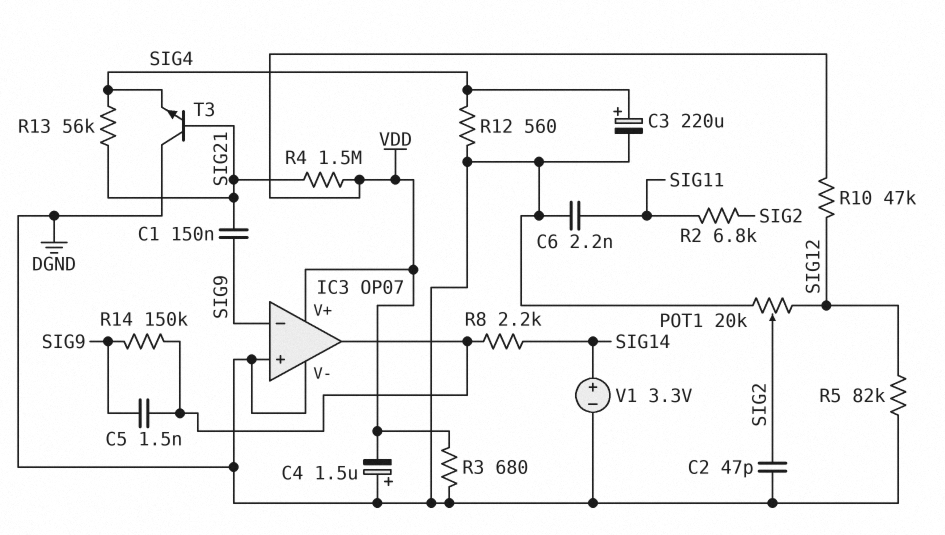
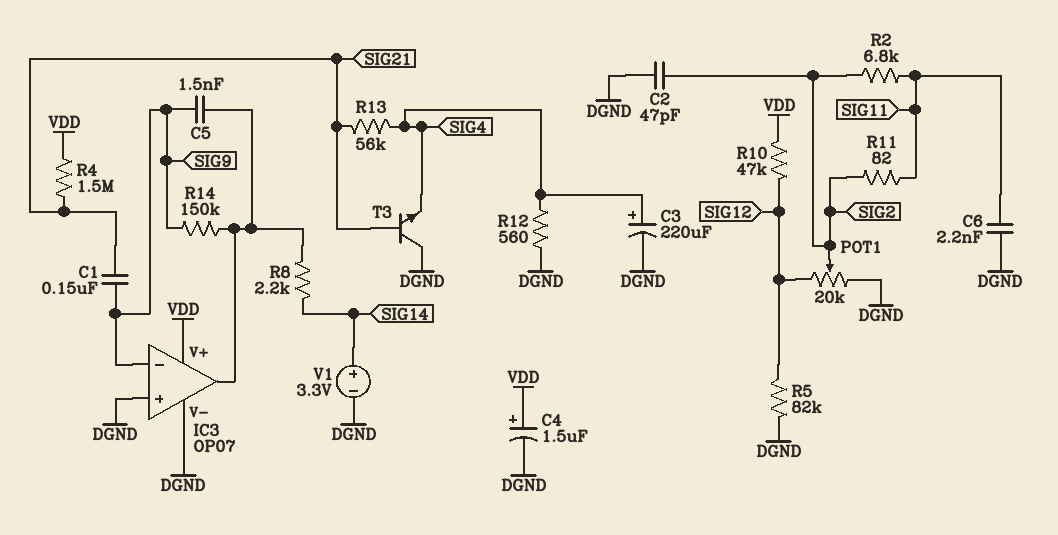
C4: 1.5uF (plus DGND, minus VDD) -> 1.5uF (plus VDD, minus DGND)
R3: 680 (DGND, VDD) -> none
R11: none -> 82 (SIG2, SIG11)

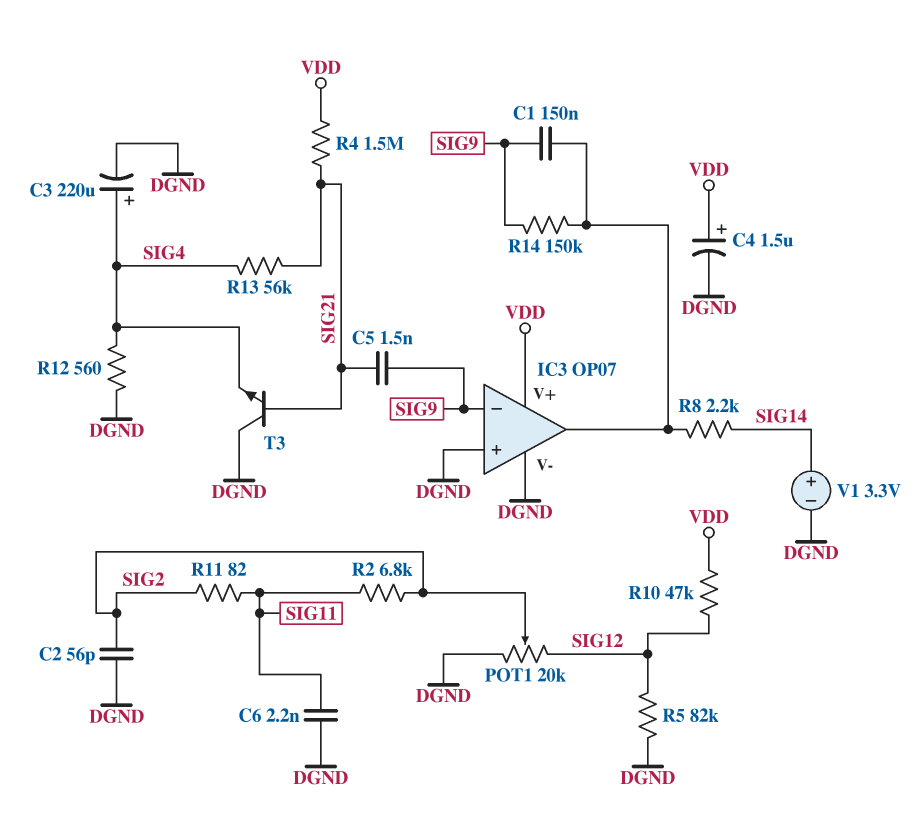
C1: 150nF (SIG9, SIG21) -> 150nF (IC3/out, SIG9)
C2: 47pF (DGND, SIG2) -> 56pF (DGND, SIG2)
C5: 1.5nF (IC3/out, SIG9) -> 1.5nF (SIG9, SIG21)

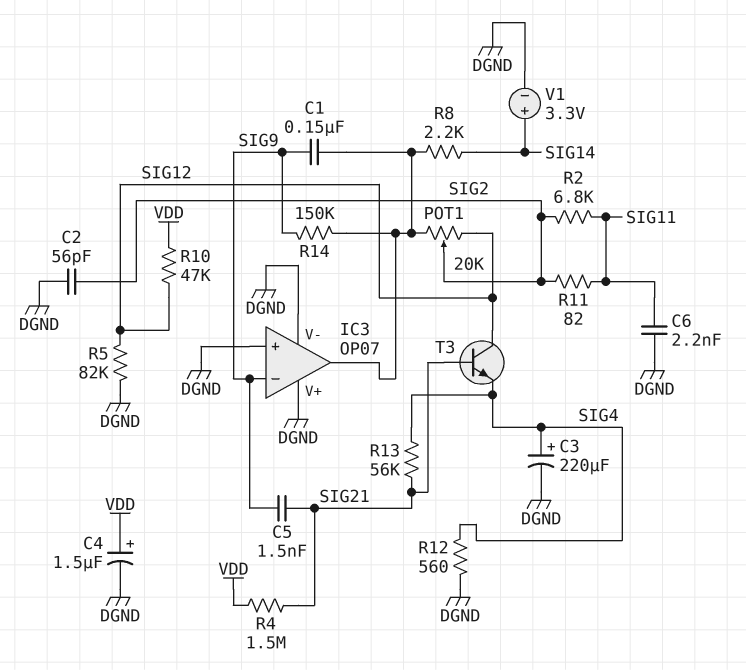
IC3 pin V+: VDD -> DGND
POT1: 20k (DGND, SIG12, wiper SIG2) -> 20k (IC3/out, SIG12, wiper SIG2)
T3: NPN (B SIG21, C DGND, E SIG4) -> NPN (B SIG21, C SIG12, E SIG4)

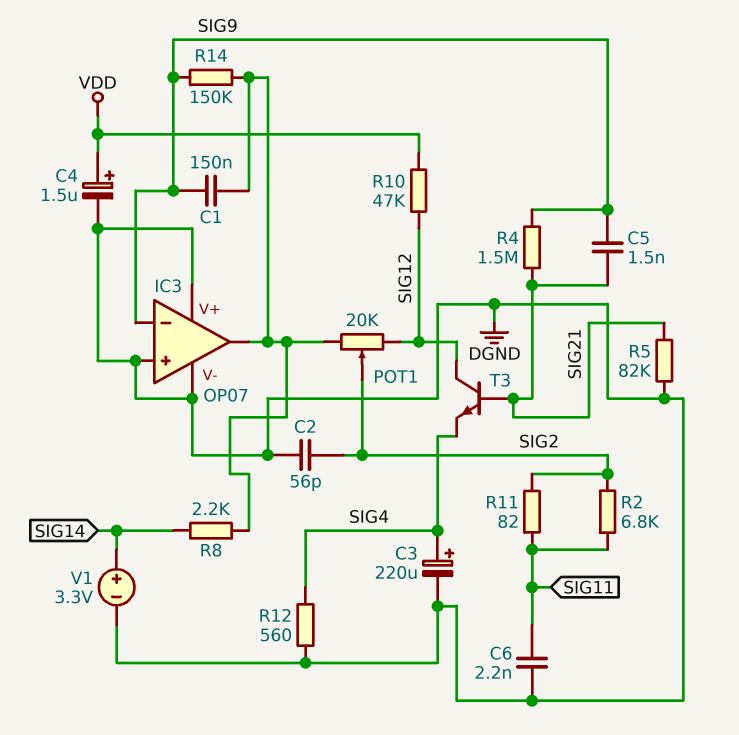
R4: 1.5M (SIG21, VDD) -> 1.5M (SIG9, SIG21)
R5: 82k (DGND, SIG12) -> 82k (DGND, SIG21)
R13: 56k (SIG4, SIG21) -> none

